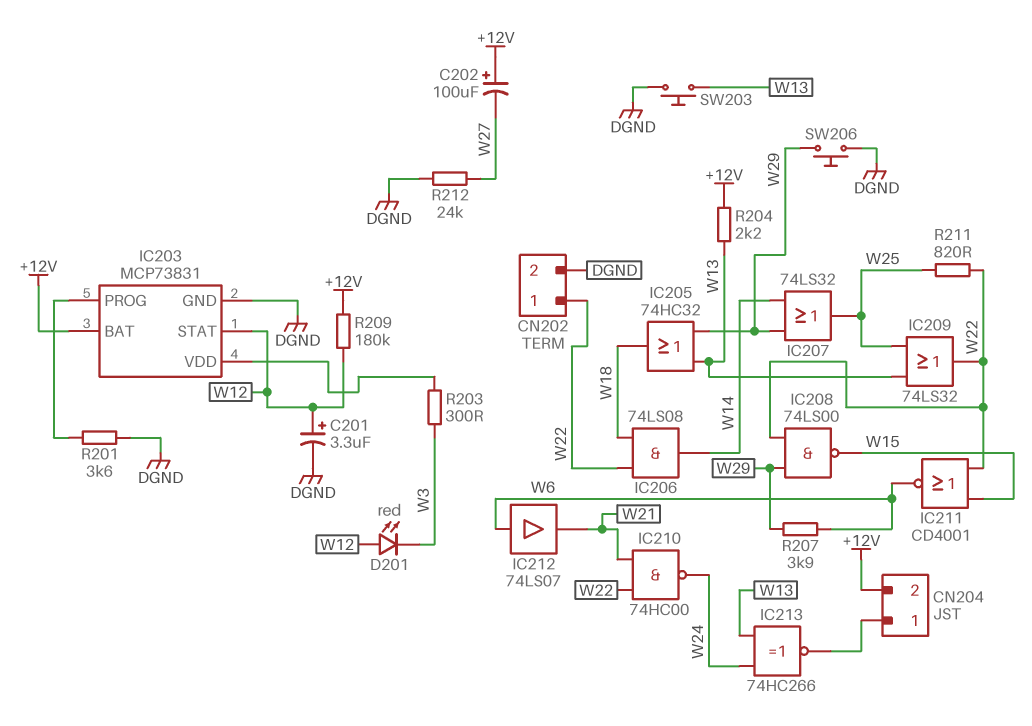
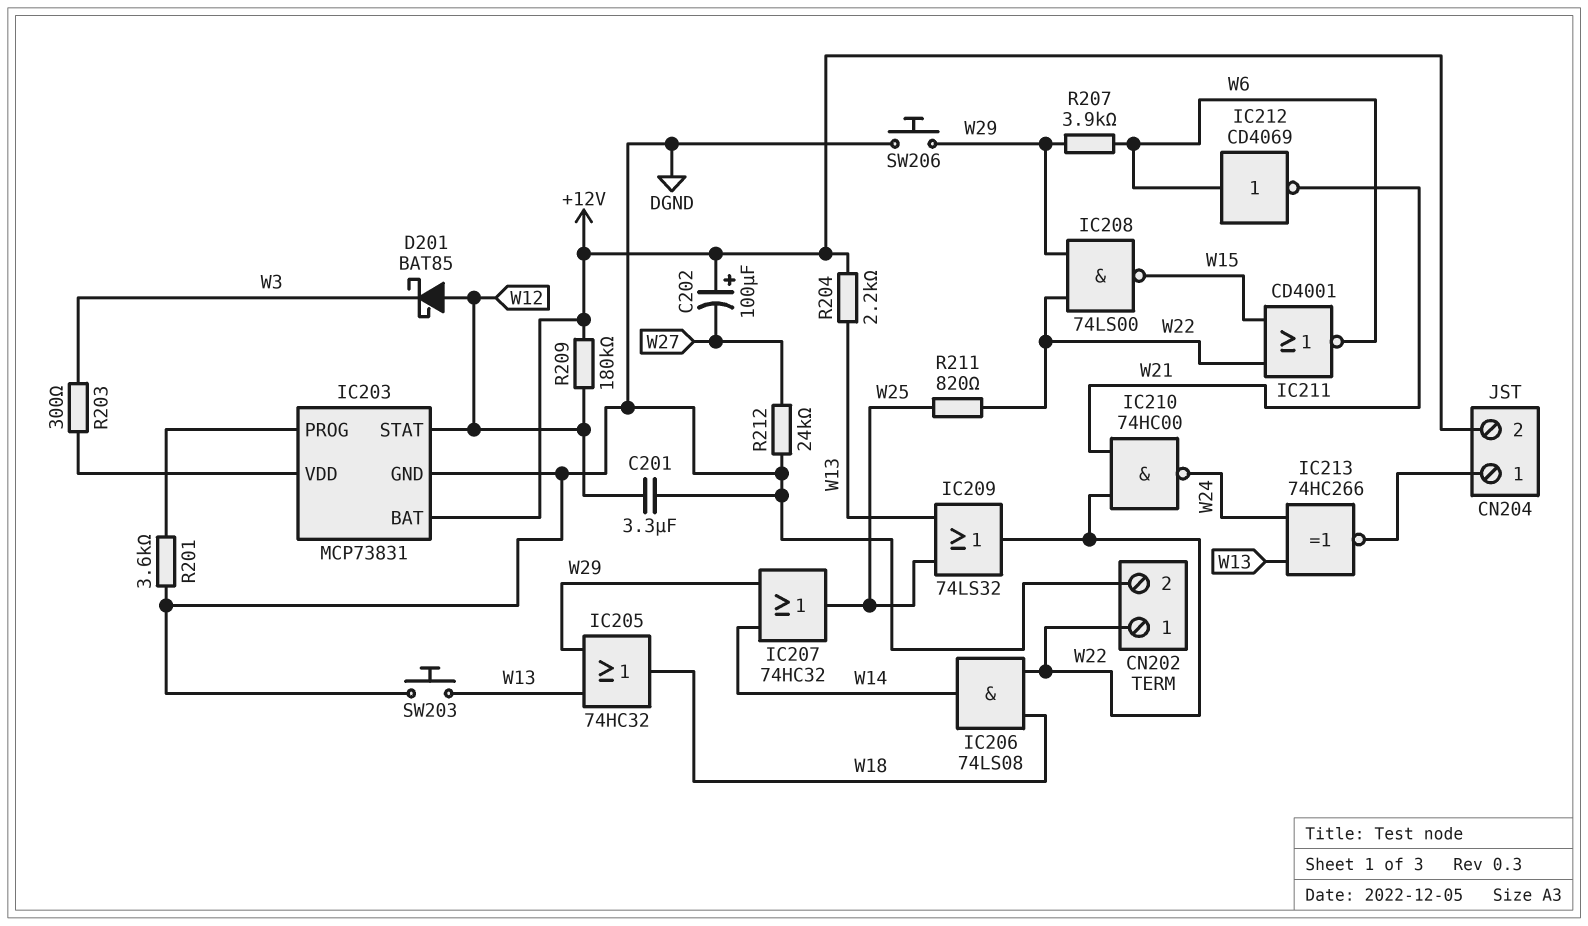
C201: 3.3uF (plus W12, minus DGND) -> 3.3uF (DGND, W12)
D201: LED red (A W12, K W3) -> schottky BAT85 (A W12, K W3)
IC207: OR 74LS32 (in W14, in W29, out W25) -> OR 74HC32 (in W14, in W29, out W25)
IC212: buffer 74LS07 (in W6, out W21) -> NOT CD4069 (in W6, out W21)

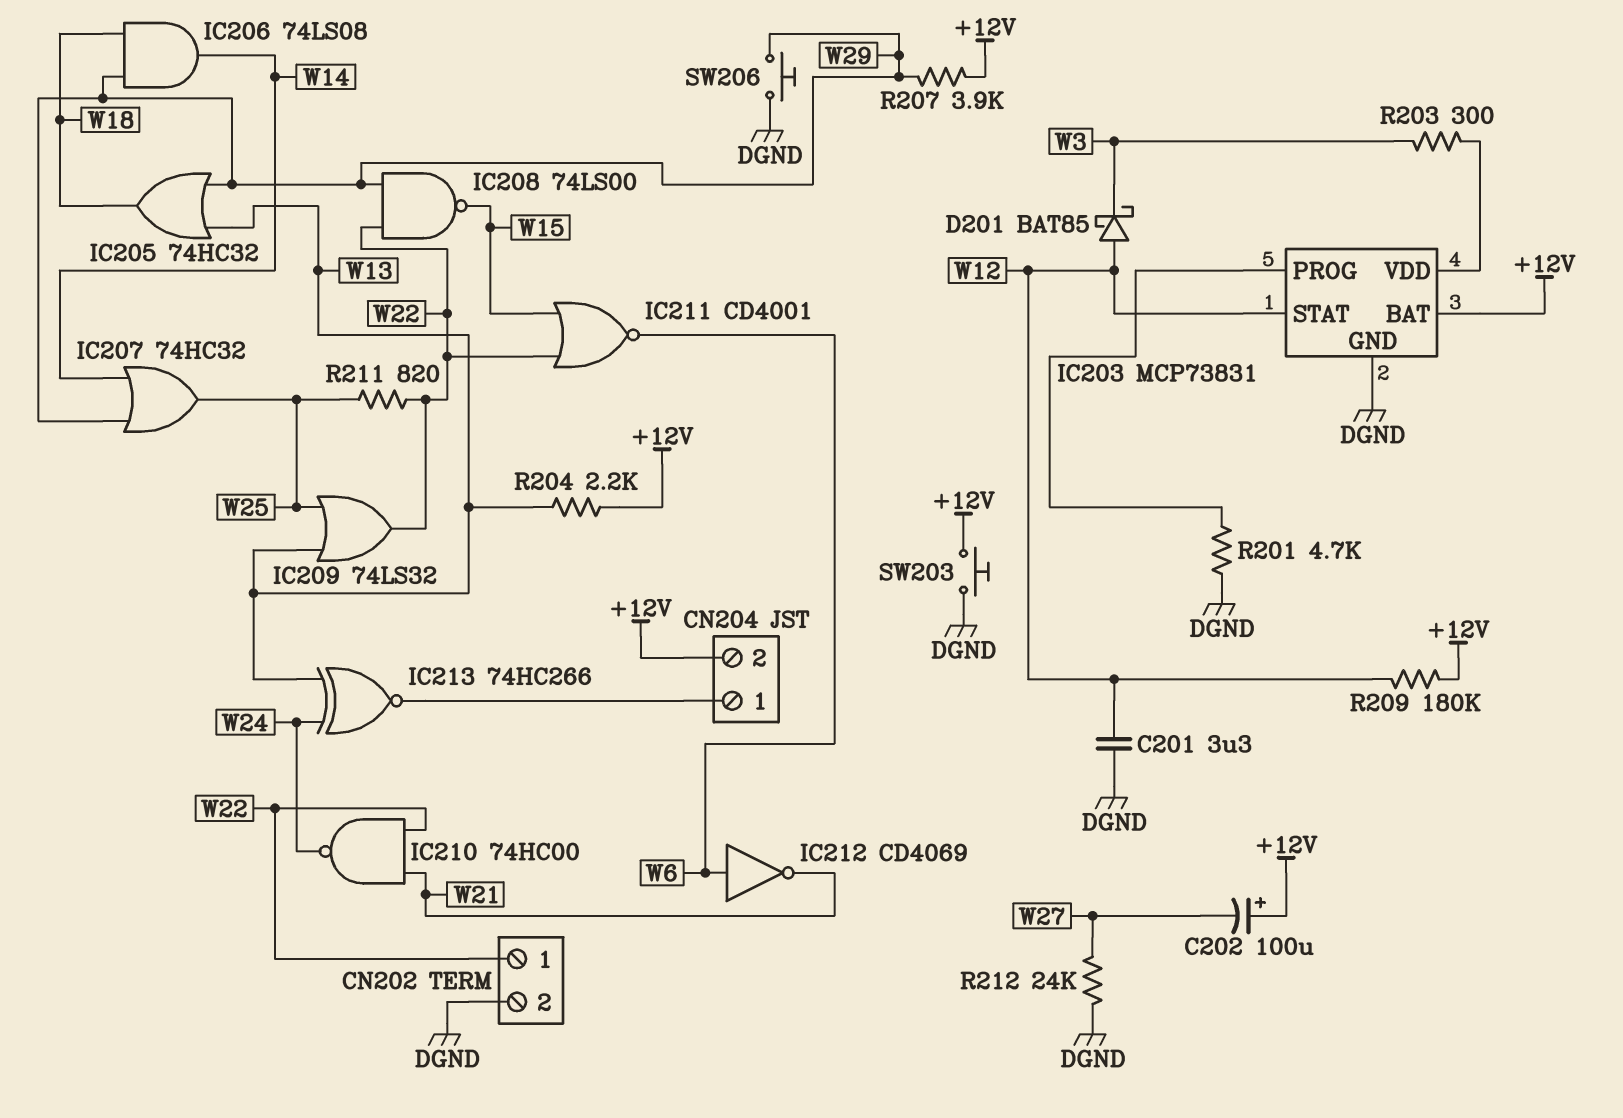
IC206: AND 74LS08 (in W18, in W22, out W14) -> AND 74LS08 (in W18, in W29, out W14)
R201: 3.6k (DGND, IC203/PROG) -> 4.7k (DGND, IC203/PROG)
R207: 3.9k (W6, W29) -> 3.9k (+12V, W29)
SW203: button (DGND, W13) -> button (+12V, DGND)

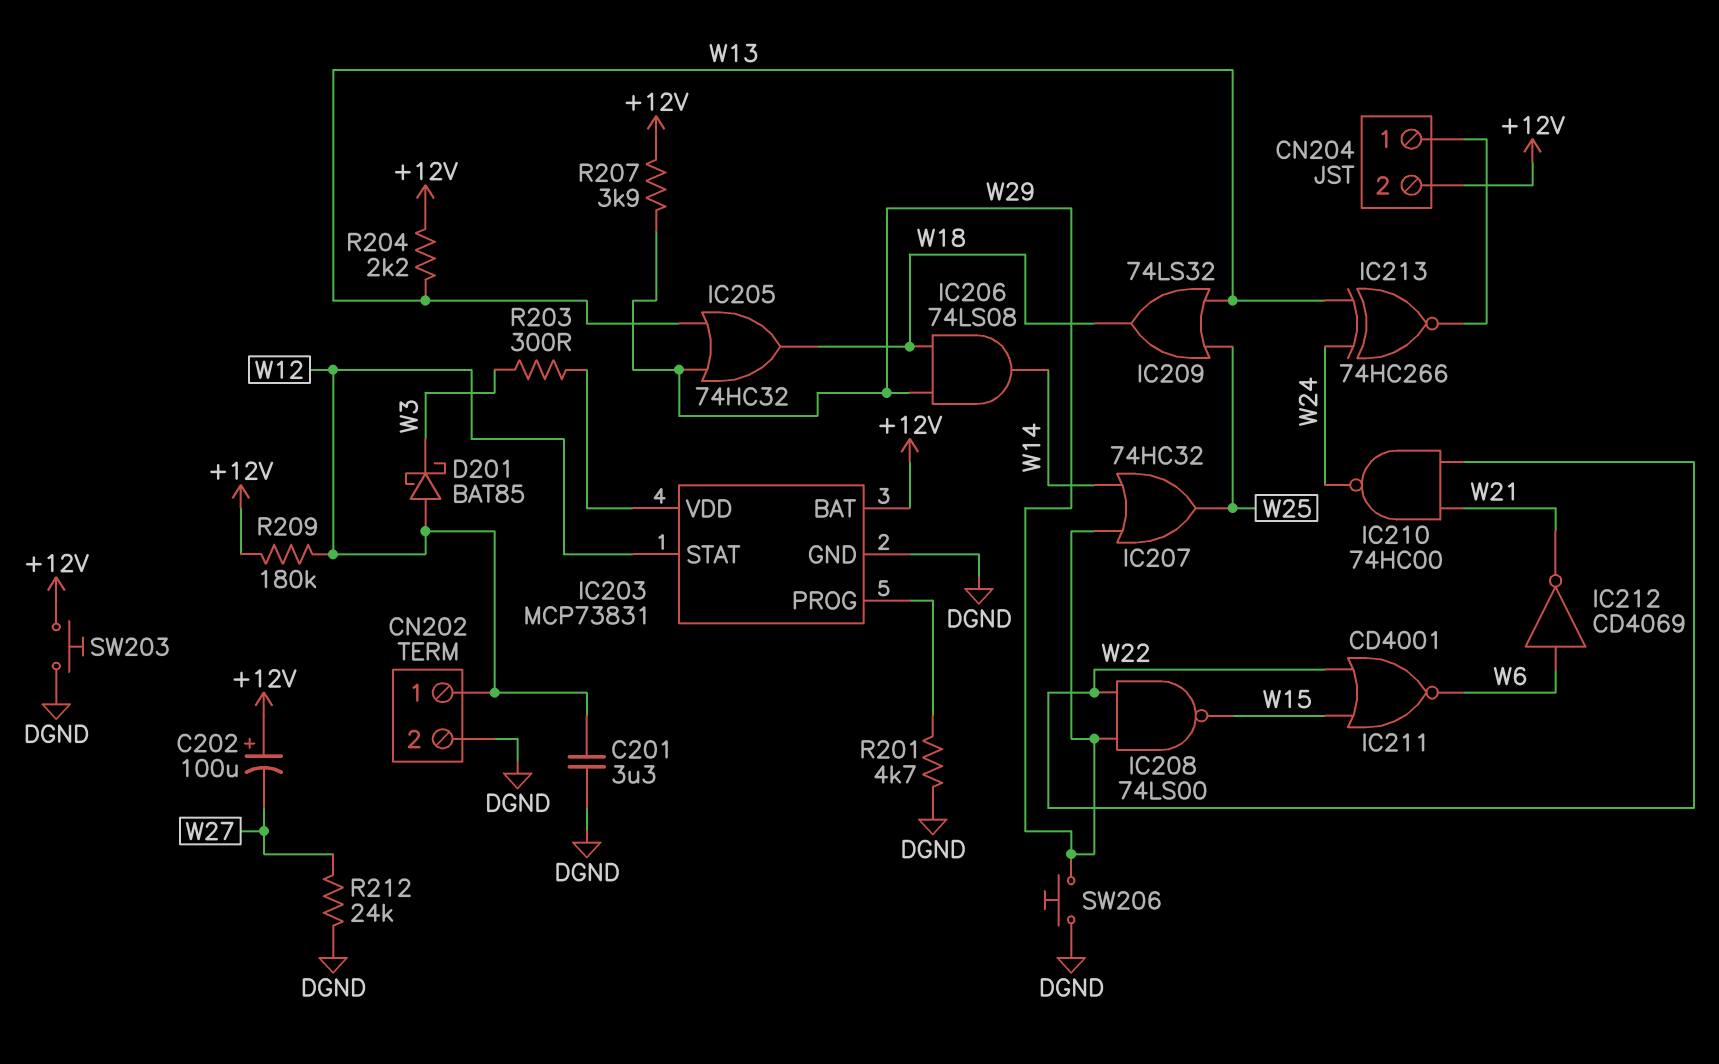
CN202 pin 1: W22 -> W12
IC209: OR 74LS32 (in W13, in W25, out W22) -> OR 74LS32 (in W13, in W25, out W18)
R211: 820 (W22, W25) -> none

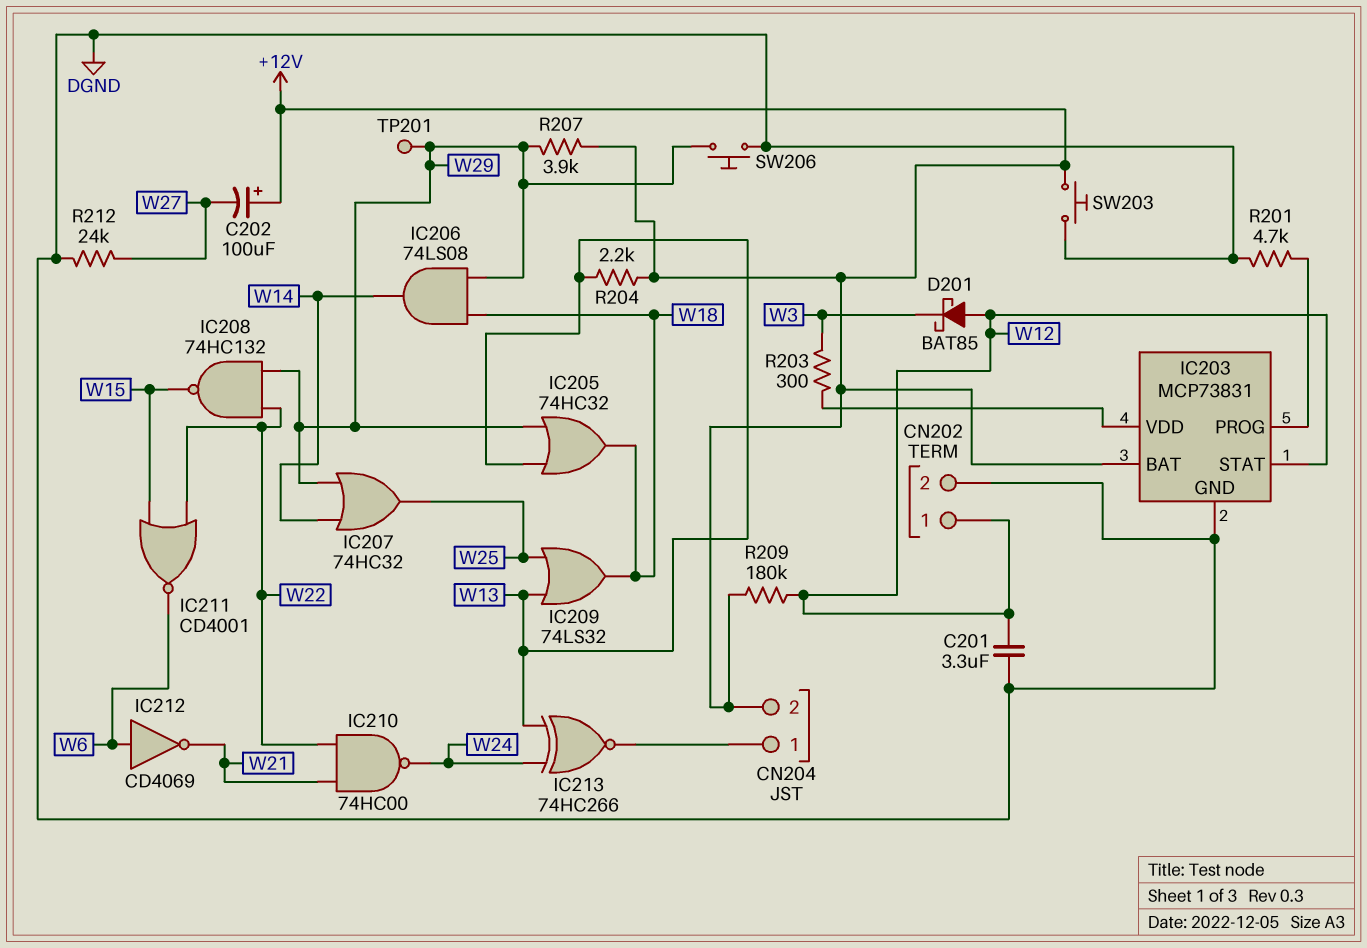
IC208: NAND 74LS00 (in W22, in W29, out W15) -> NAND 74HC132 (in W22, in W29, out W15)
TP201: none -> test point (W29)

